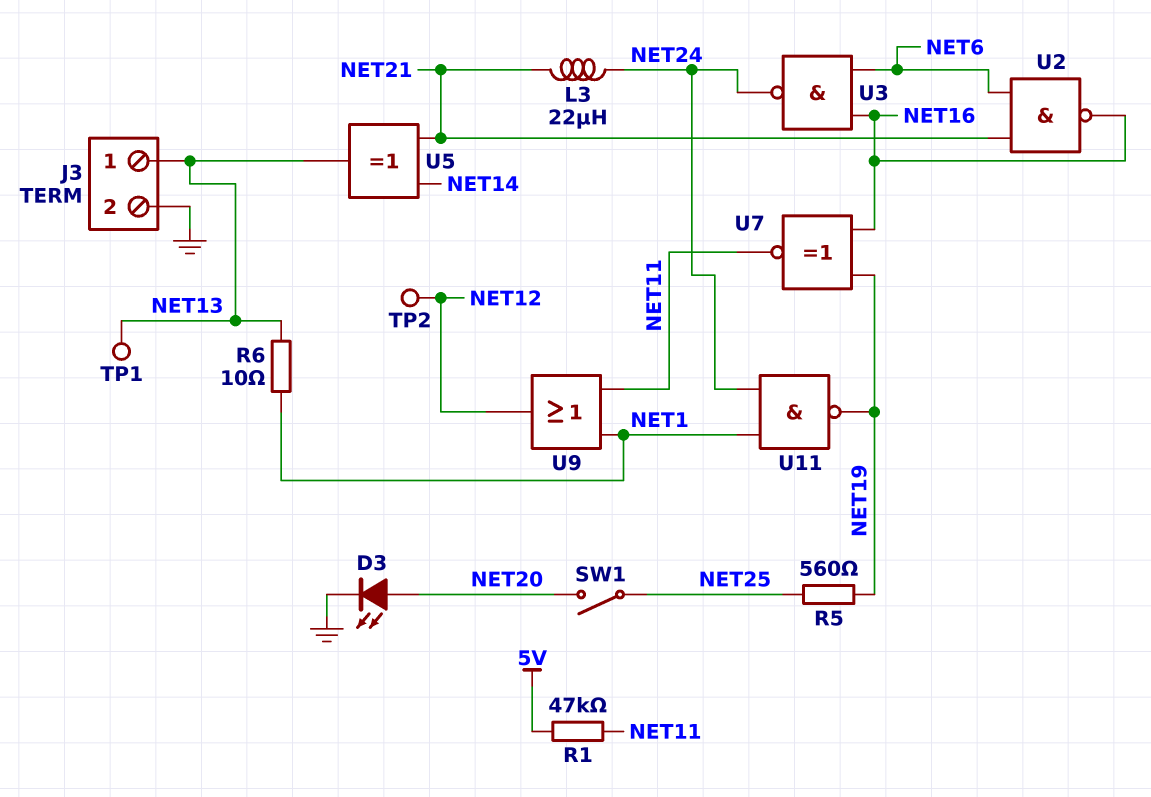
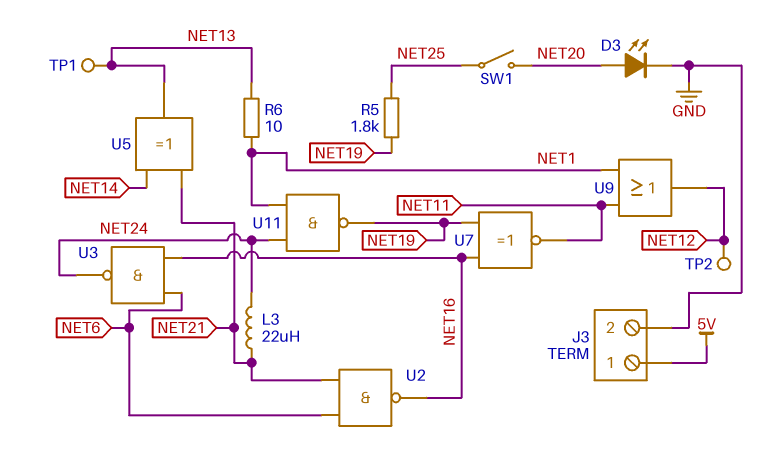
J3 pin 1: NET13 -> 5V
R1: 47k (5V, NET11) -> none
R5: 560 (NET19, NET25) -> 1.8k (NET19, NET25)

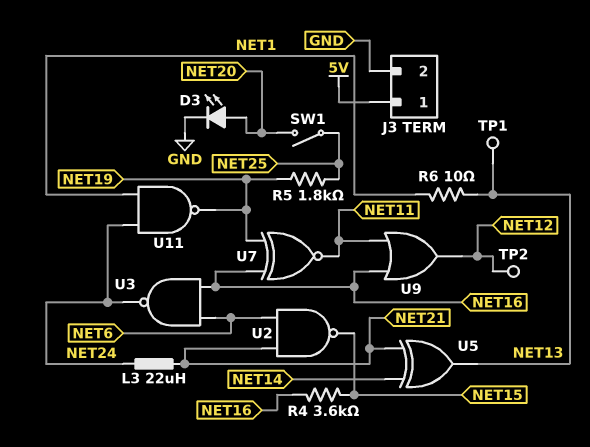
R4: none -> 3.6k (NET15, NET16)
U2: NAND (in NET6, in NET21, out NET16) -> NAND (in NET6, in NET21, out NET15)
U9: OR (in NET1, in NET11, out NET12) -> OR (in NET11, in NET16, out NET12)

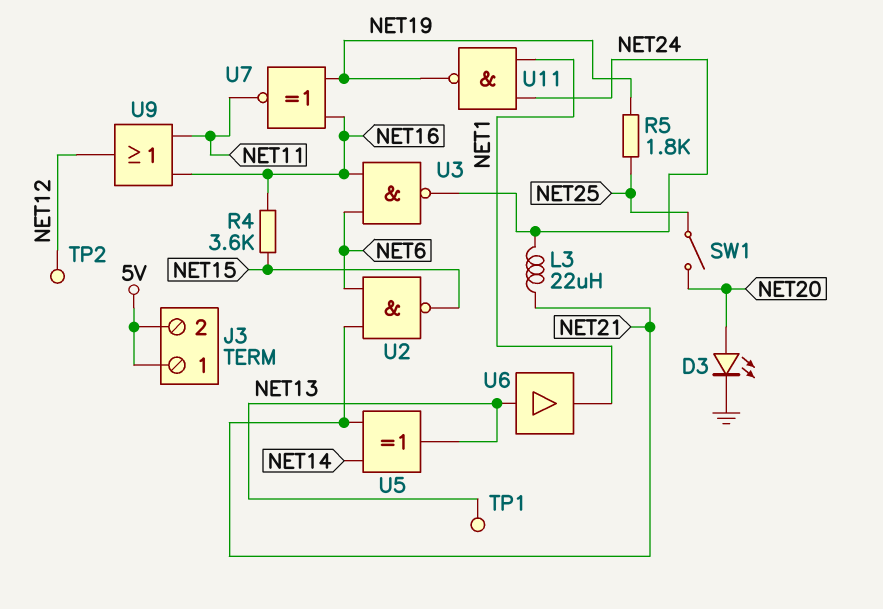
J3 pin 2: GND -> 5V
R6: 10 (NET1, NET13) -> none
U6: none -> buffer (in NET13, out NET1)

